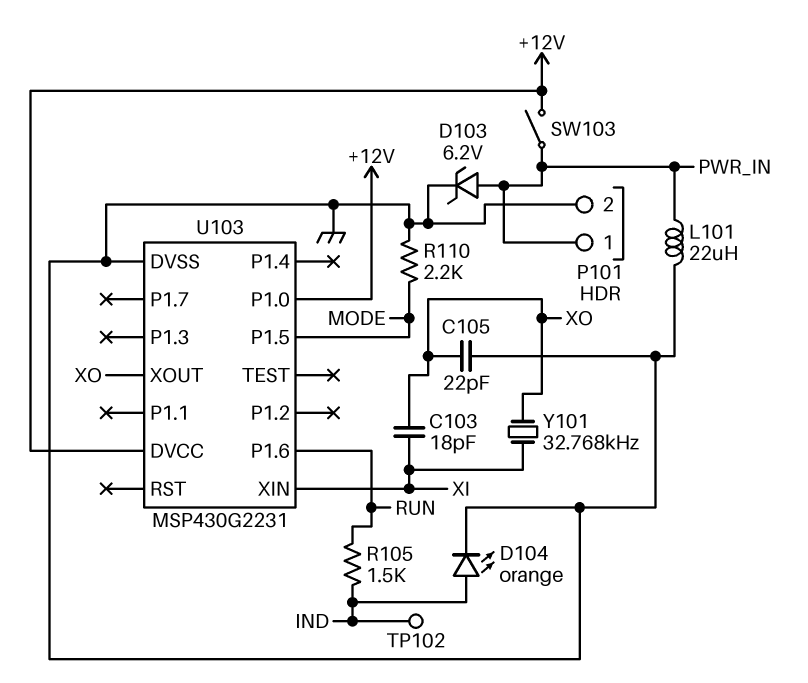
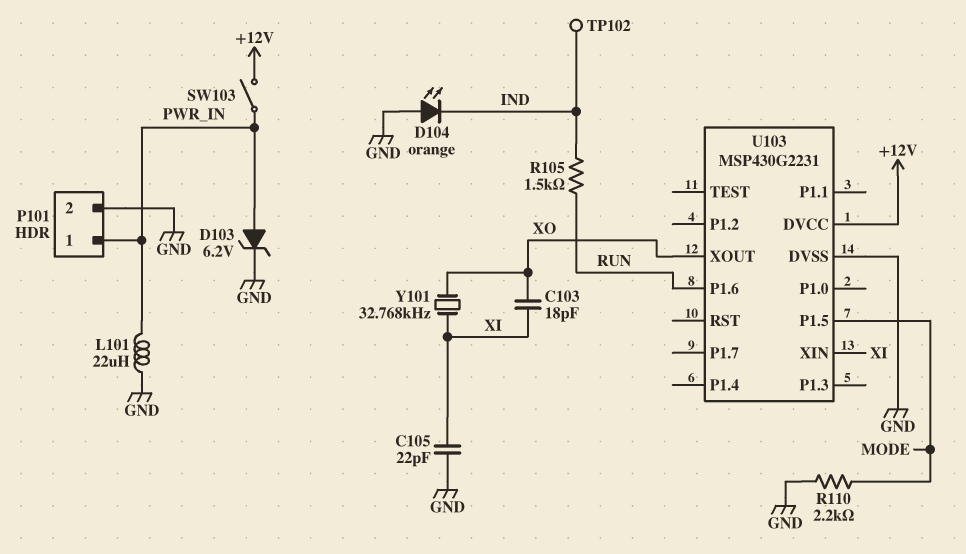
C105: 22pF (GND, XO) -> 22pF (GND, XI)
D104: LED orange (A IND, K GND) -> LED orange (A GND, K IND)
U103 pin P1.0: +12V -> none

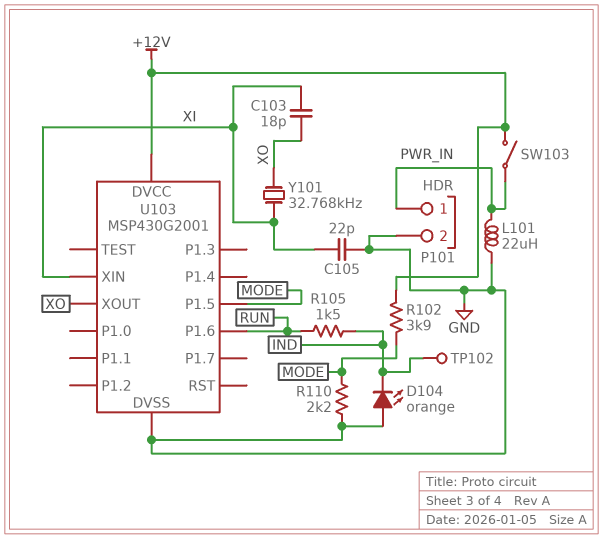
D103: zener 6.2V (A PWR_IN, K GND) -> none
R102: none -> 3.9k (+12V, MODE)
U103: MSP430G2231 -> MSP430G2001

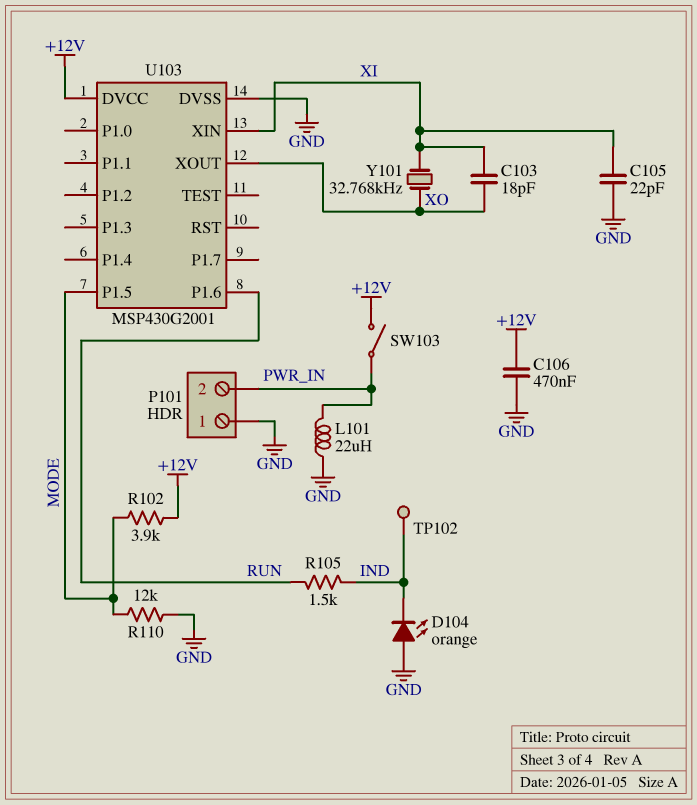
C106: none -> 470nF (+12V, GND)
P101 pin 1: PWR_IN -> GND
P101 pin 2: GND -> PWR_IN
R110: 2.2k (GND, MODE) -> 12k (GND, MODE)

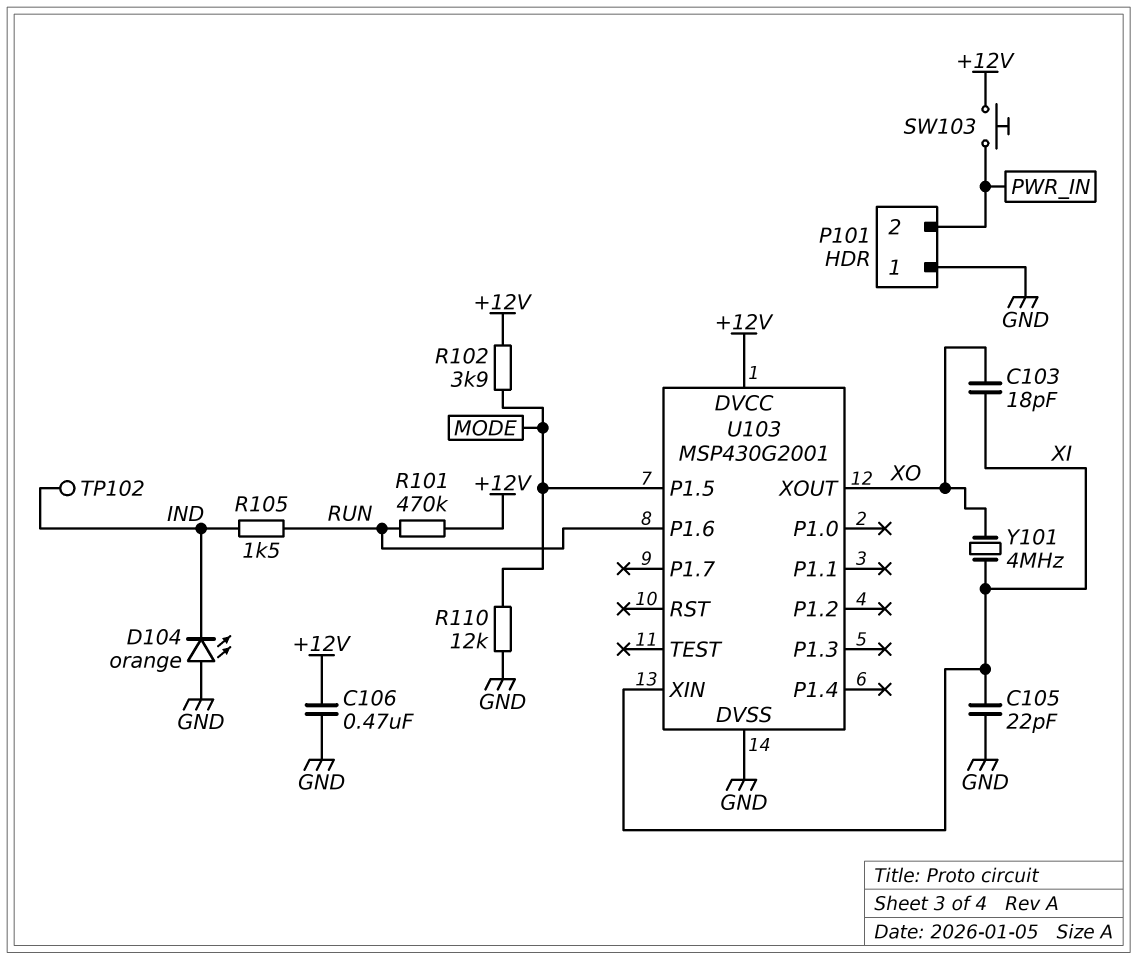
L101: 22uH (GND, PWR_IN) -> none
R101: none -> 470k (+12V, RUN)
SW103: switch (+12V, PWR_IN) -> button (+12V, PWR_IN)
Y101: 32.768kHz (XI, XO) -> 4MHz (XI, XO)

